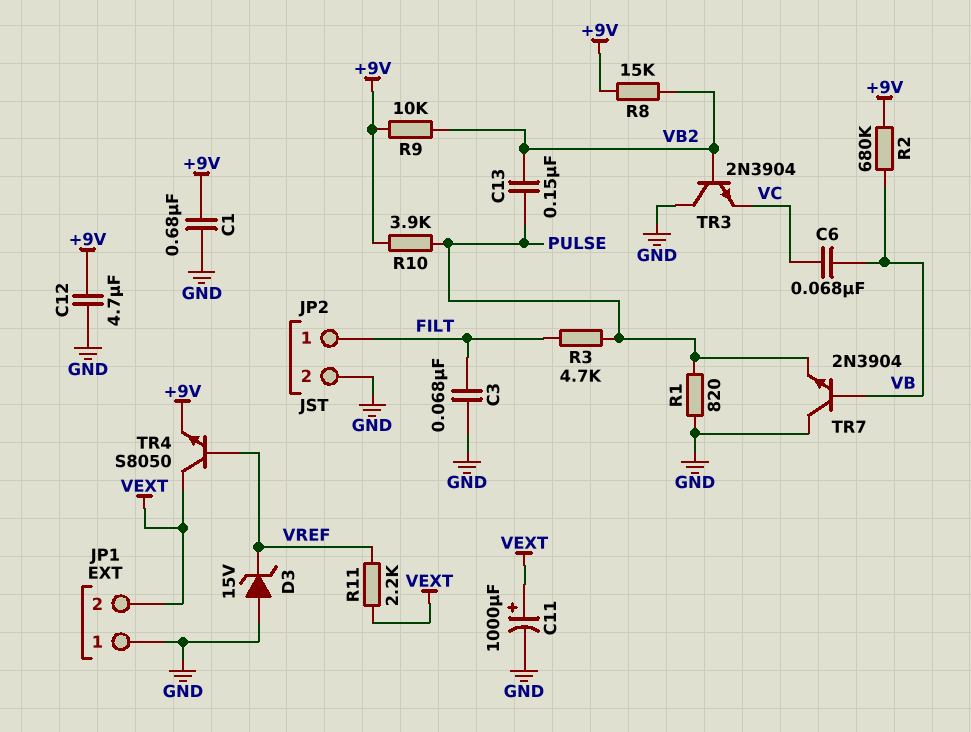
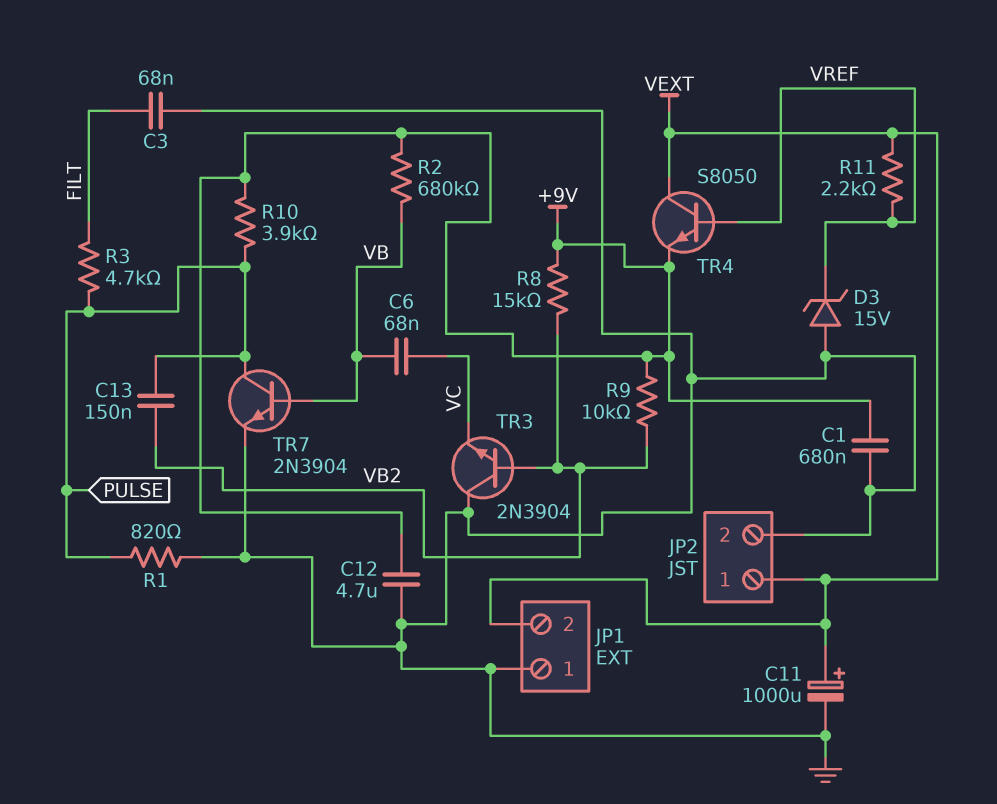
JP2 pin 1: FILT -> VEXT
TR7: NPN 2N3904 (B VB, C GND, E PULSE) -> NPN 2N3904 (B VB, C PULSE, E GND)

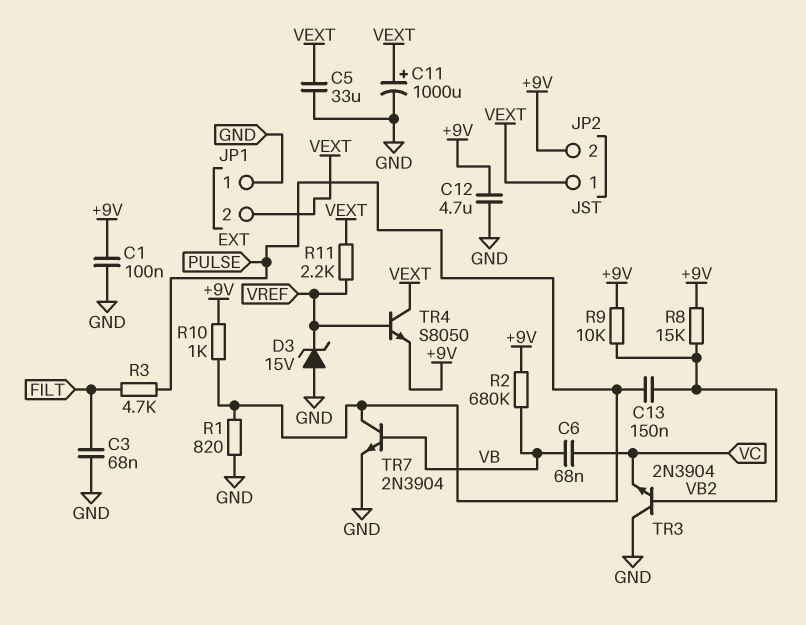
C1: 680nF (+9V, GND) -> 100nF (+9V, GND)
C5: none -> 33uF (GND, VEXT)
JP2 pin 2: GND -> +9V
R10: 3.9k (+9V, PULSE) -> 1k (+9V, PULSE)

